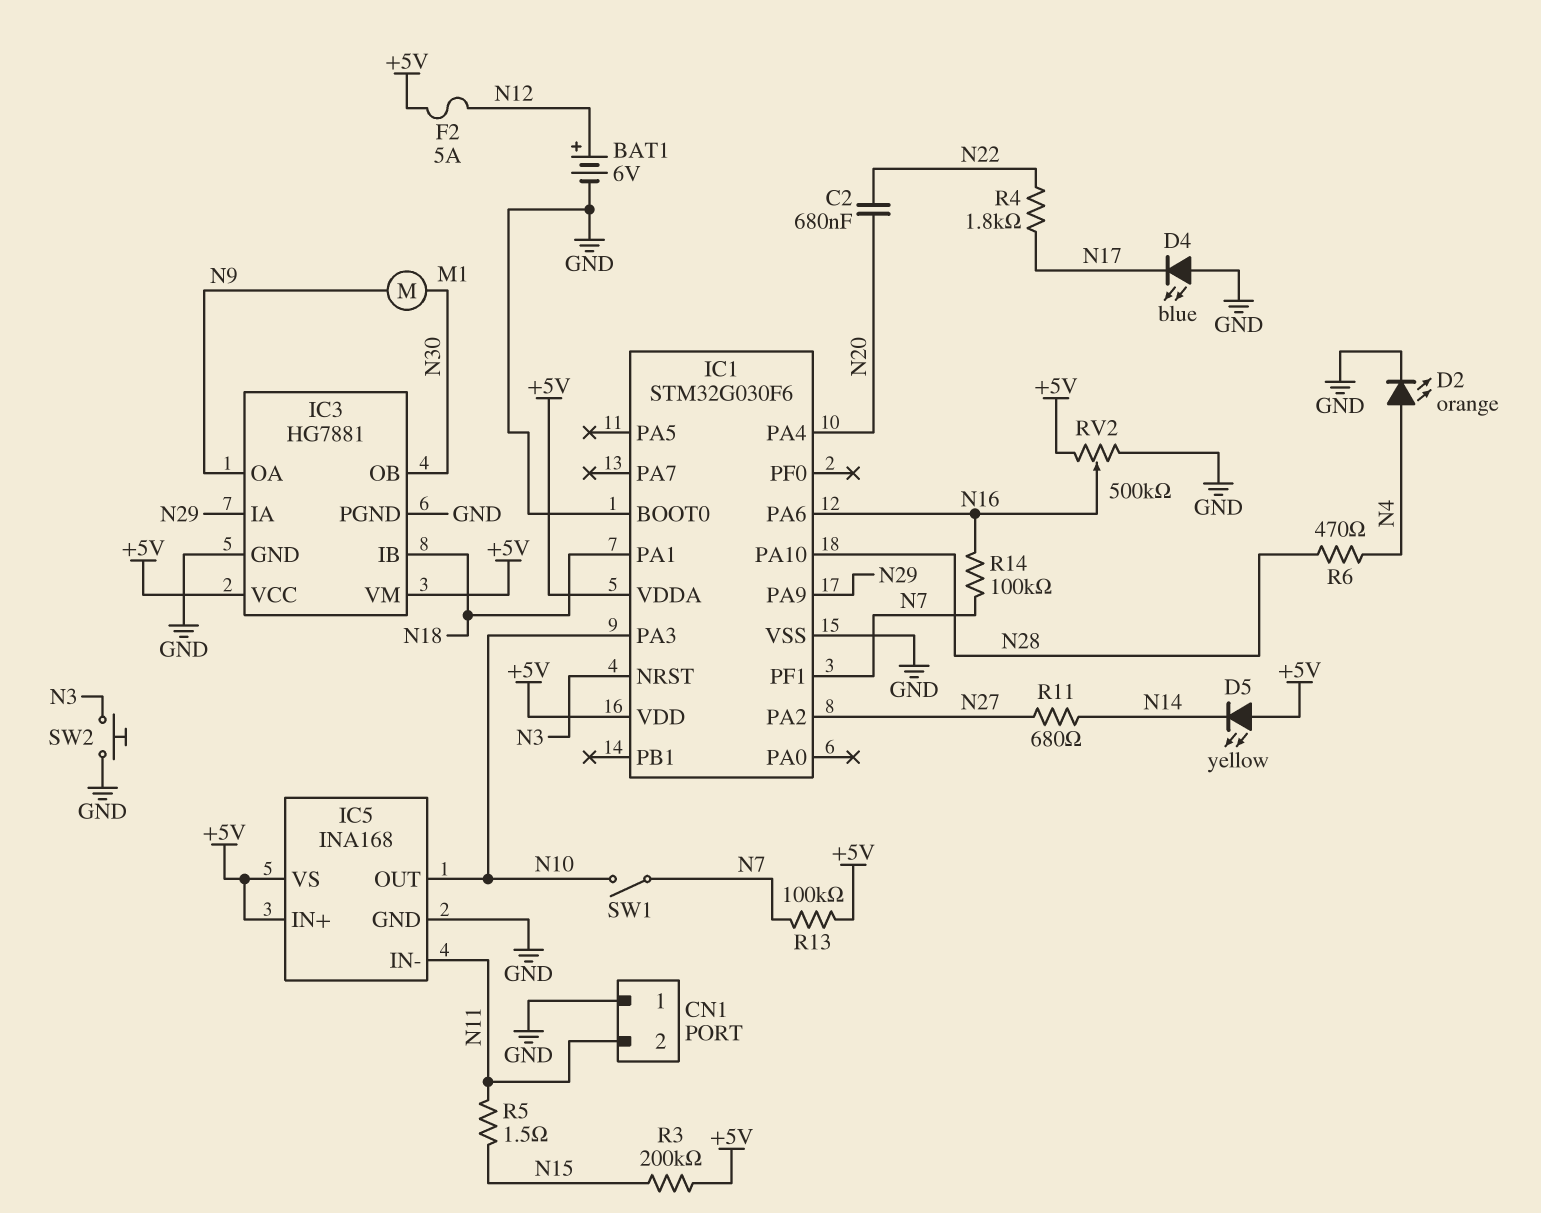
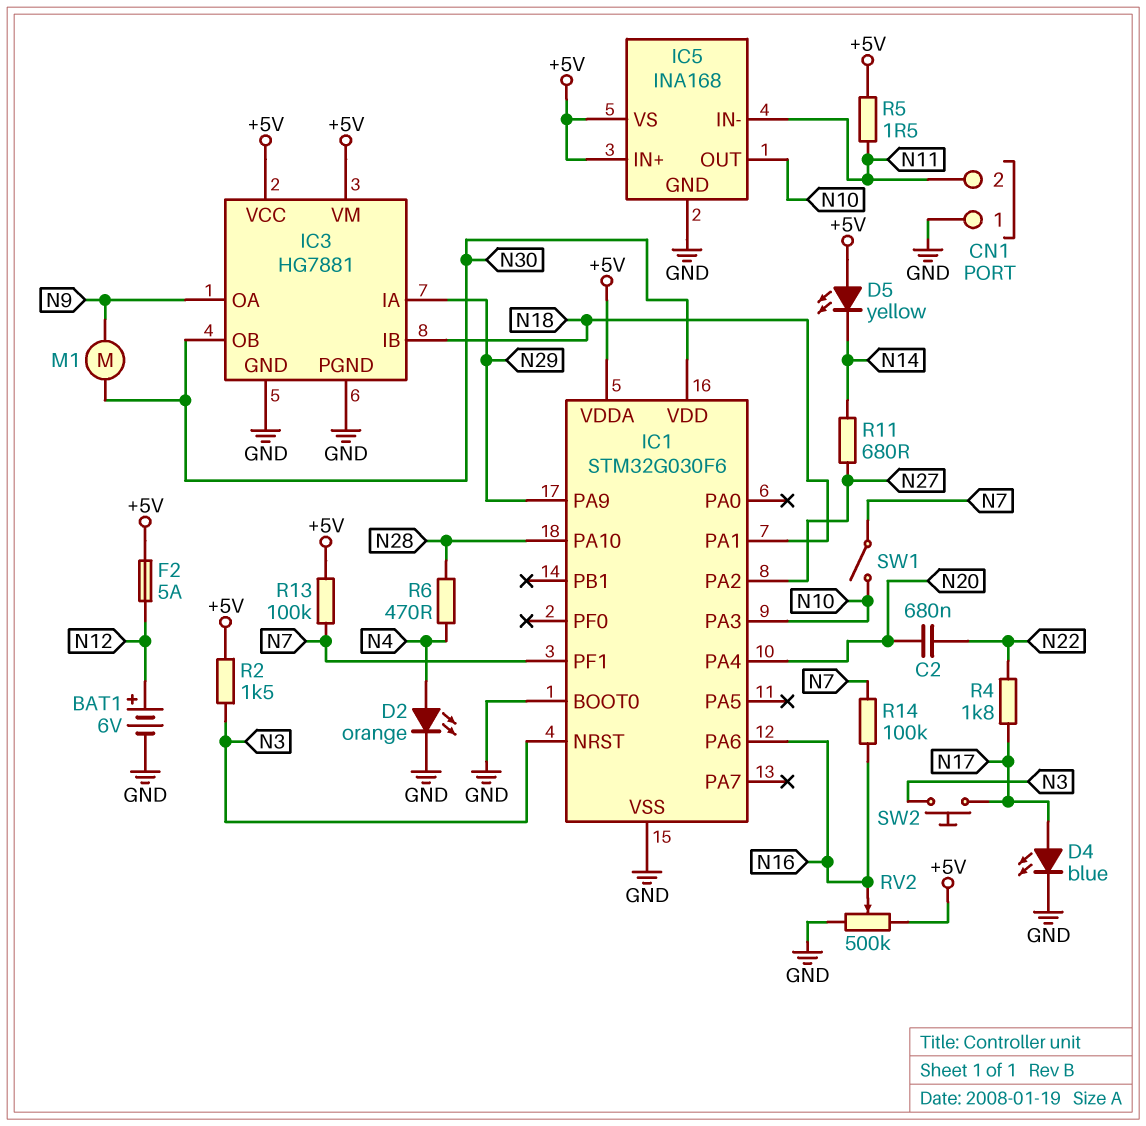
D4: LED blue (A GND, K N17) -> LED blue (A N17, K GND)
IC1 pin VDD: +5V -> N30
R2: none -> 1.5k (+5V, N3)
R3: 200k (+5V, N15) -> none
R5: 1.5 (N11, N15) -> 1.5 (+5V, N11)
SW2: button (GND, N3) -> button (N3, N17)

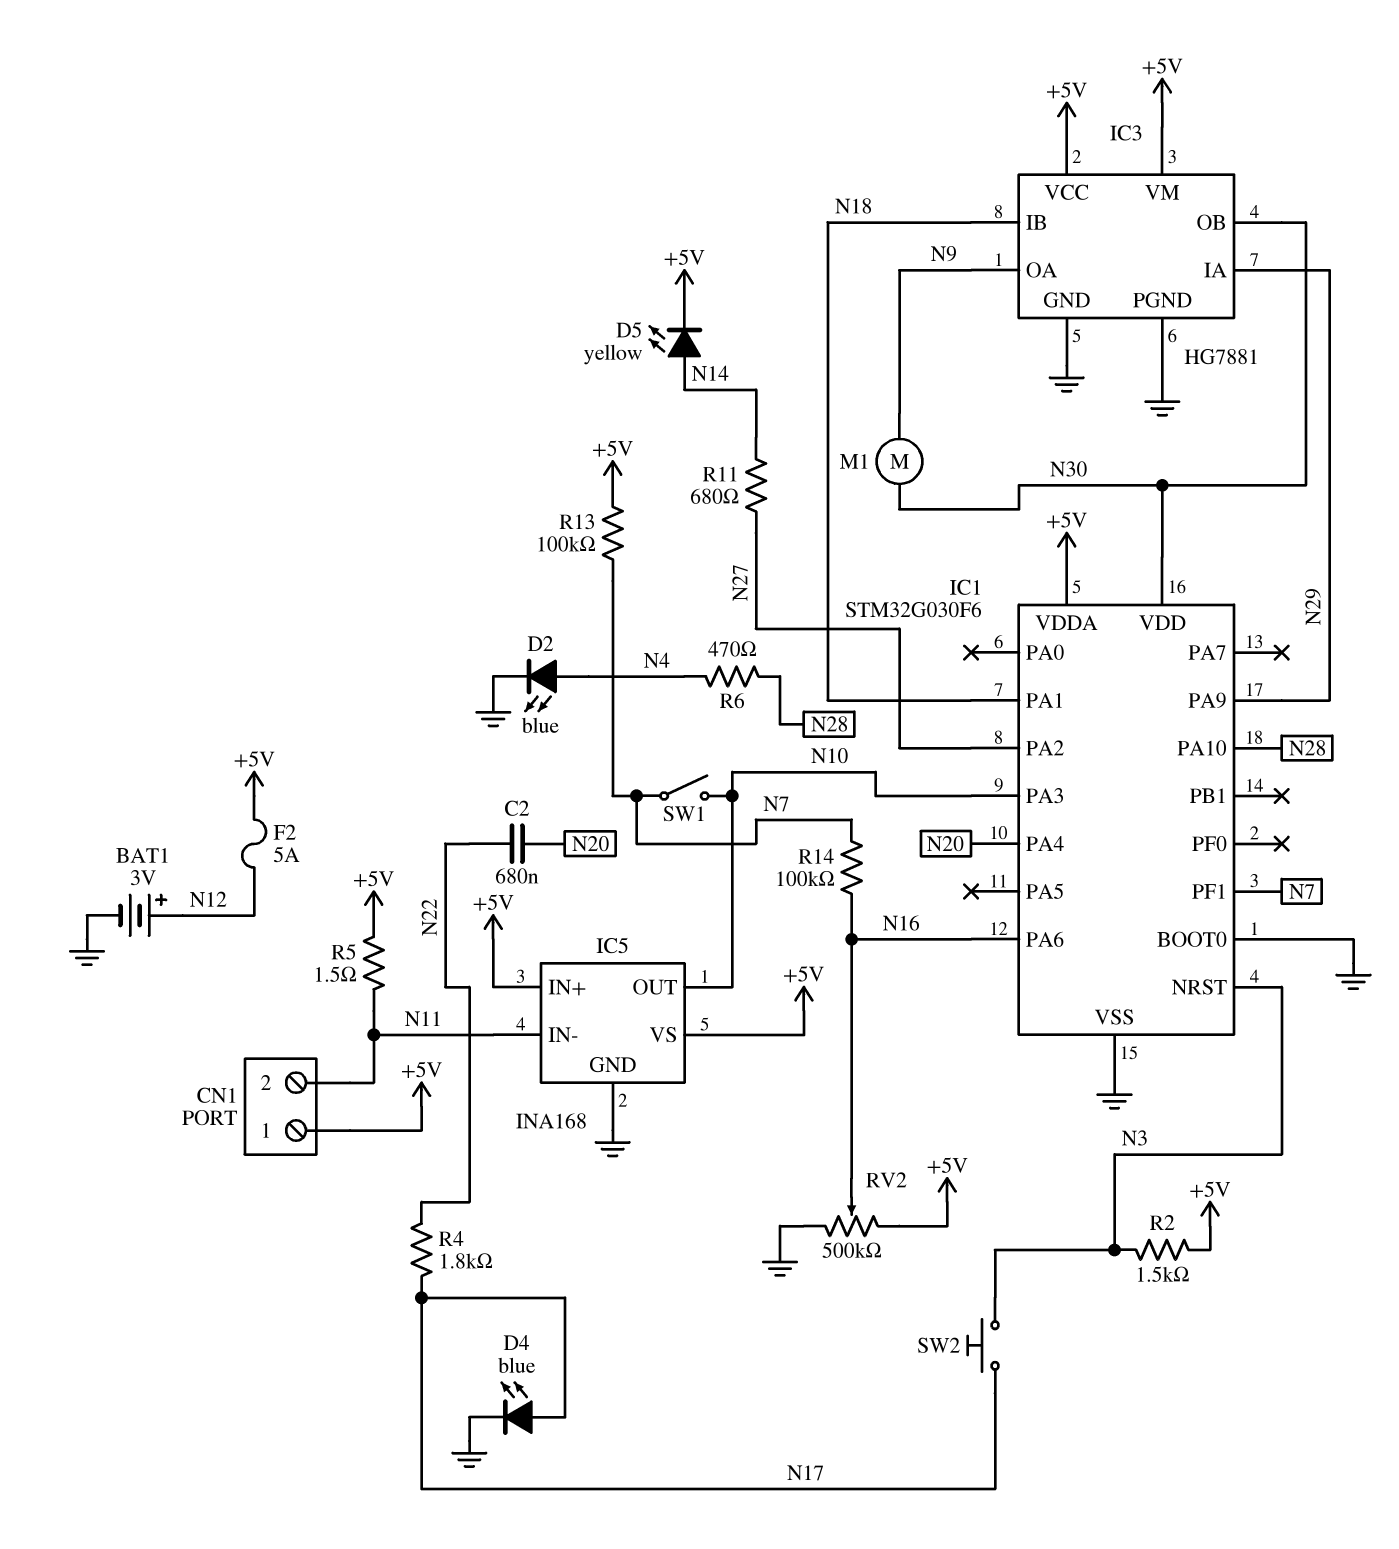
BAT1: 6V (plus N12, minus GND) -> 3V (plus N12, minus GND)
CN1 pin 1: GND -> +5V
D2: LED orange (A N4, K GND) -> LED blue (A N4, K GND)
D5: LED yellow (A +5V, K N14) -> LED yellow (A N14, K +5V)

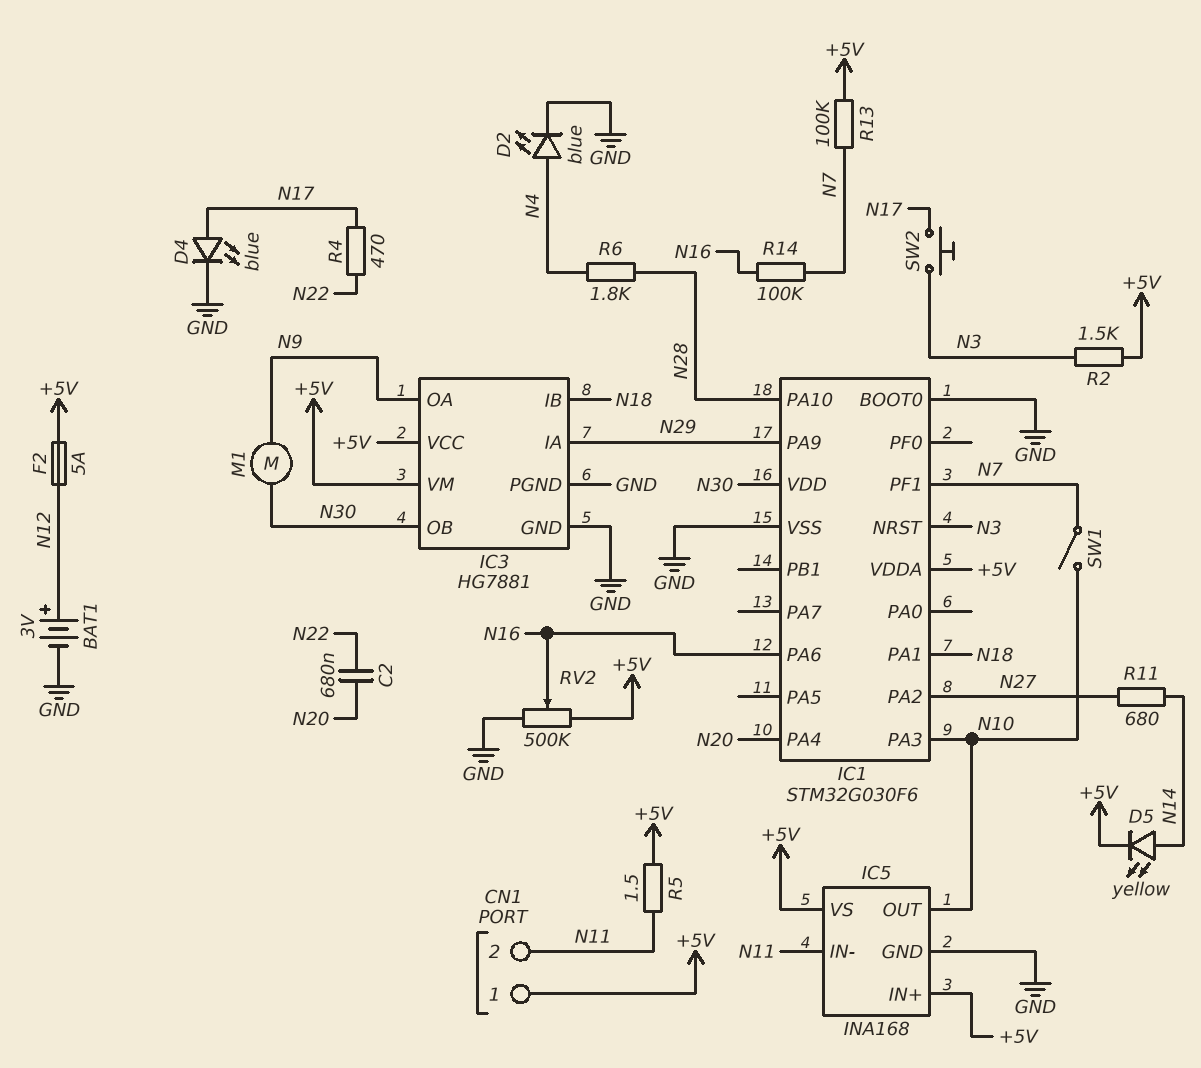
R4: 1.8k (N17, N22) -> 470 (N17, N22)
R6: 470 (N4, N28) -> 1.8k (N4, N28)

